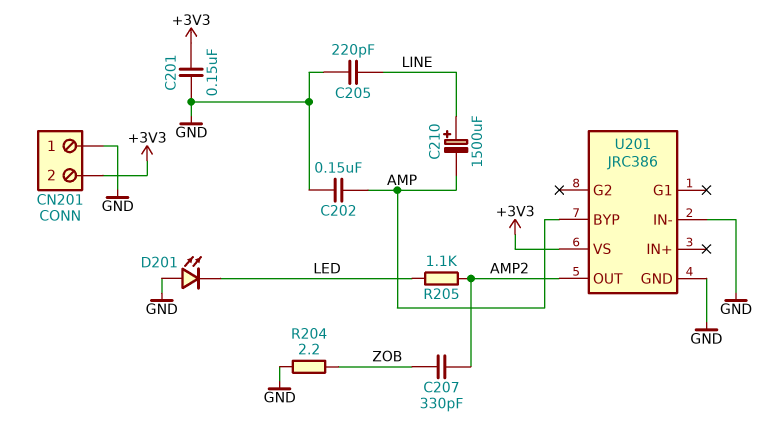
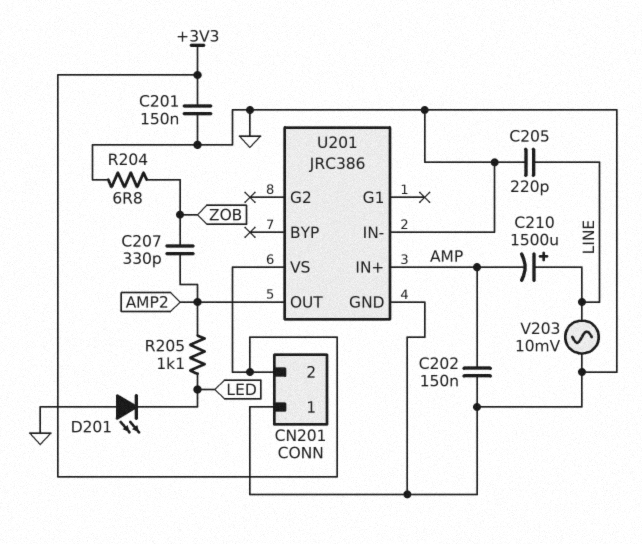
R204: 2.2 (GND, ZOB) -> 6.8 (GND, ZOB)
U201 pin BYP: AMP -> none
U201 pin IN+: none -> AMP
V203: none -> AC 10mV (GND, LINE)

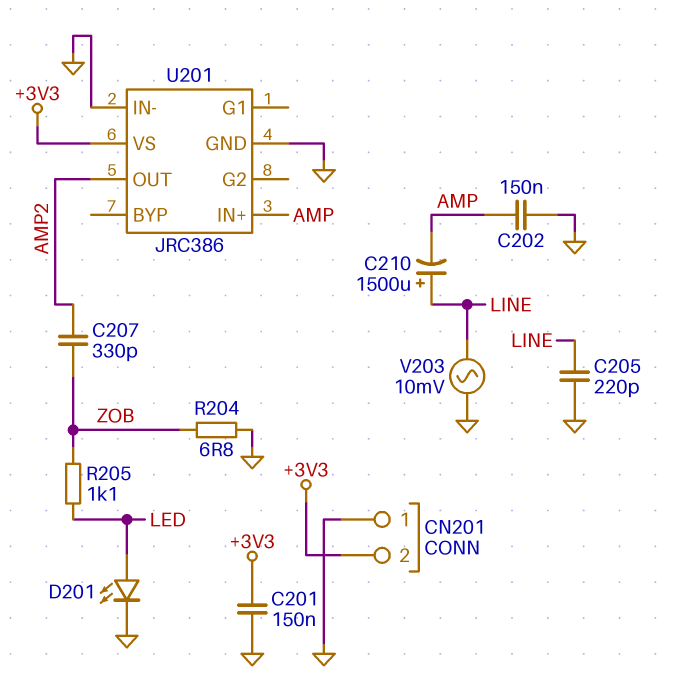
D201: LED (A GND, K LED) -> LED (A LED, K GND)
R205: 1.1k (AMP2, LED) -> 1.1k (LED, ZOB)

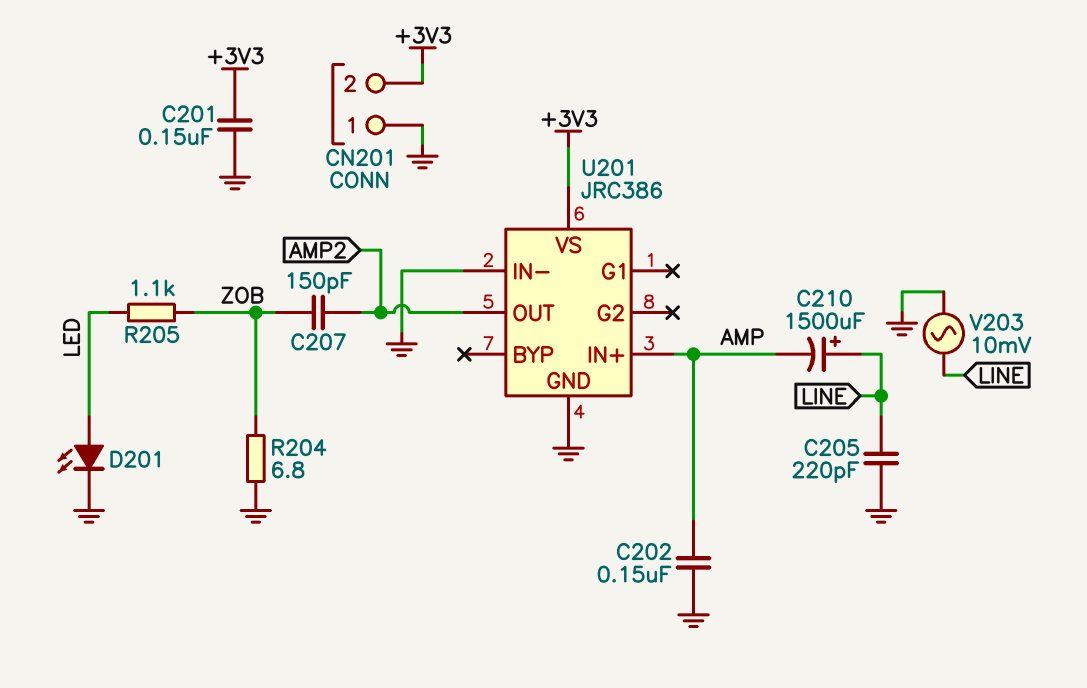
C207: 330pF (AMP2, ZOB) -> 150pF (AMP2, ZOB)

